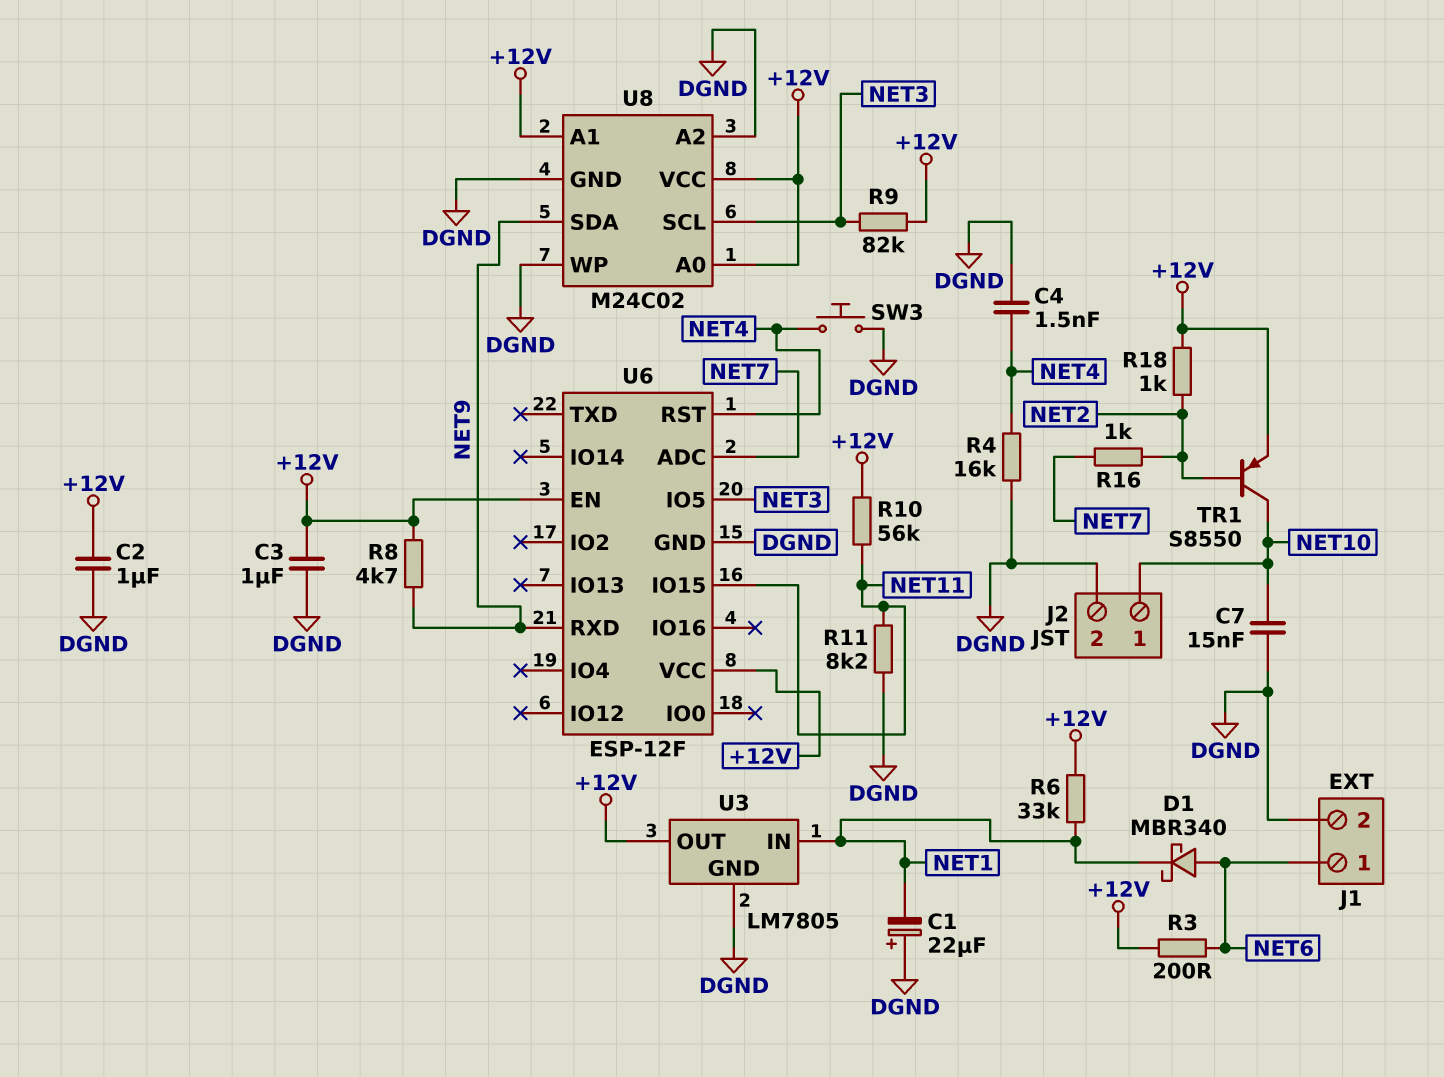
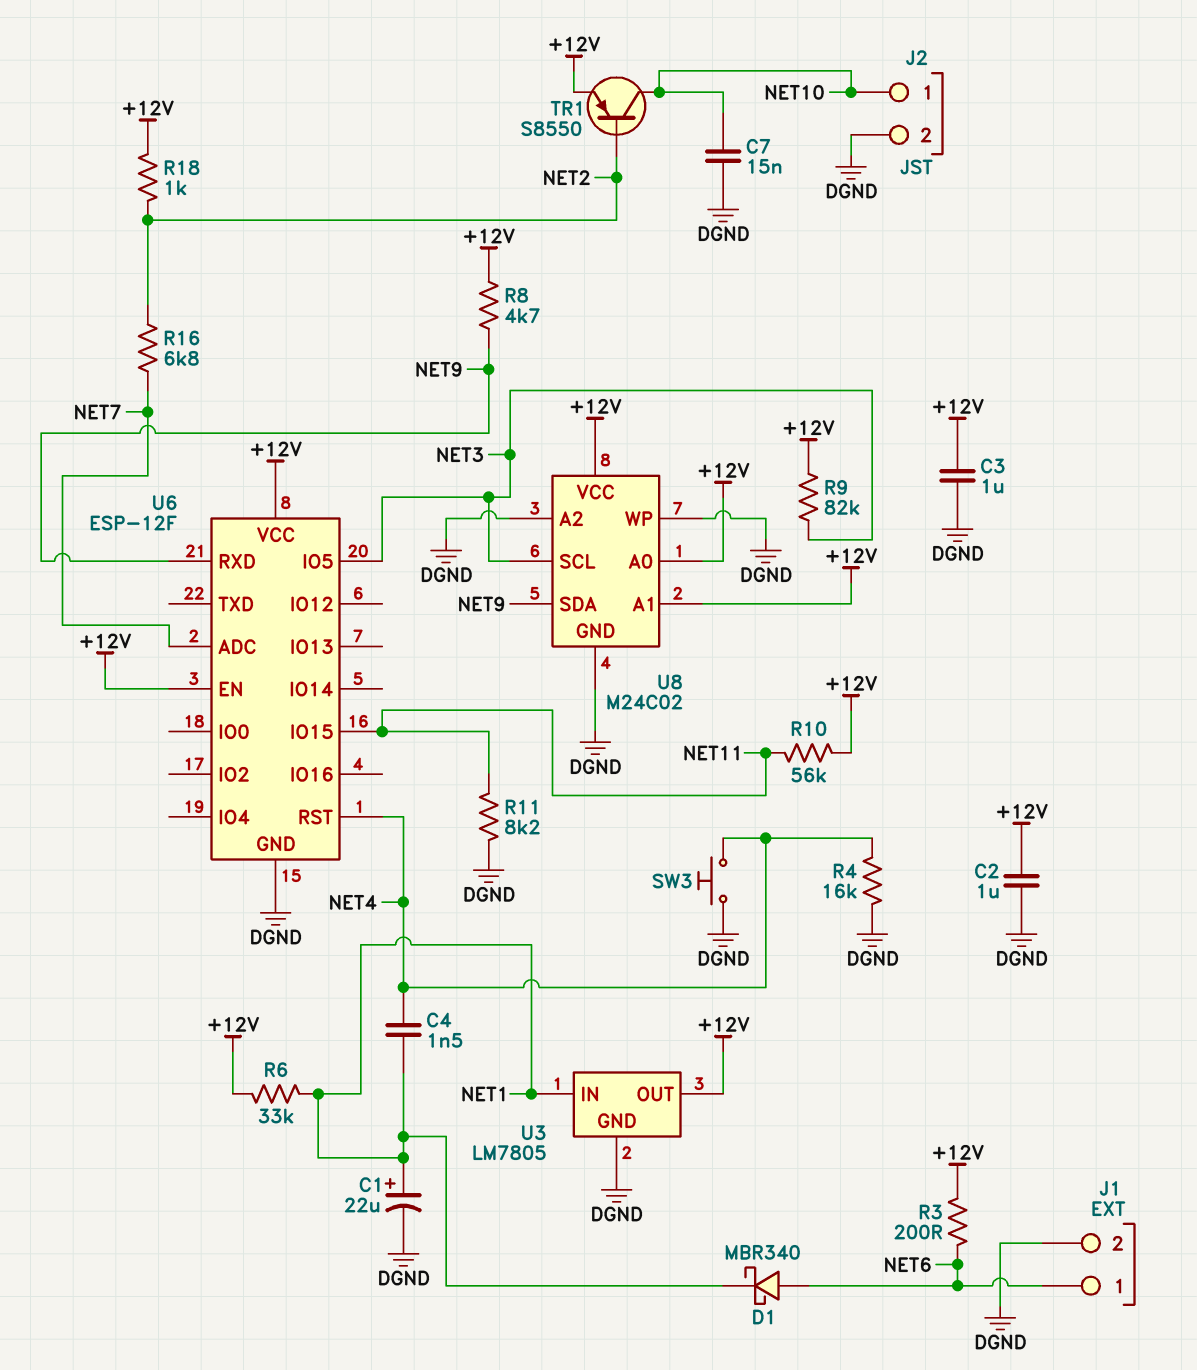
C1: 22uF (plus DGND, minus NET1) -> 22uF (plus NET1, minus DGND)
C4: 1.5nF (DGND, NET4) -> 1.5nF (NET1, NET4)
R16: 1k (NET2, NET7) -> 6.8k (NET2, NET7)

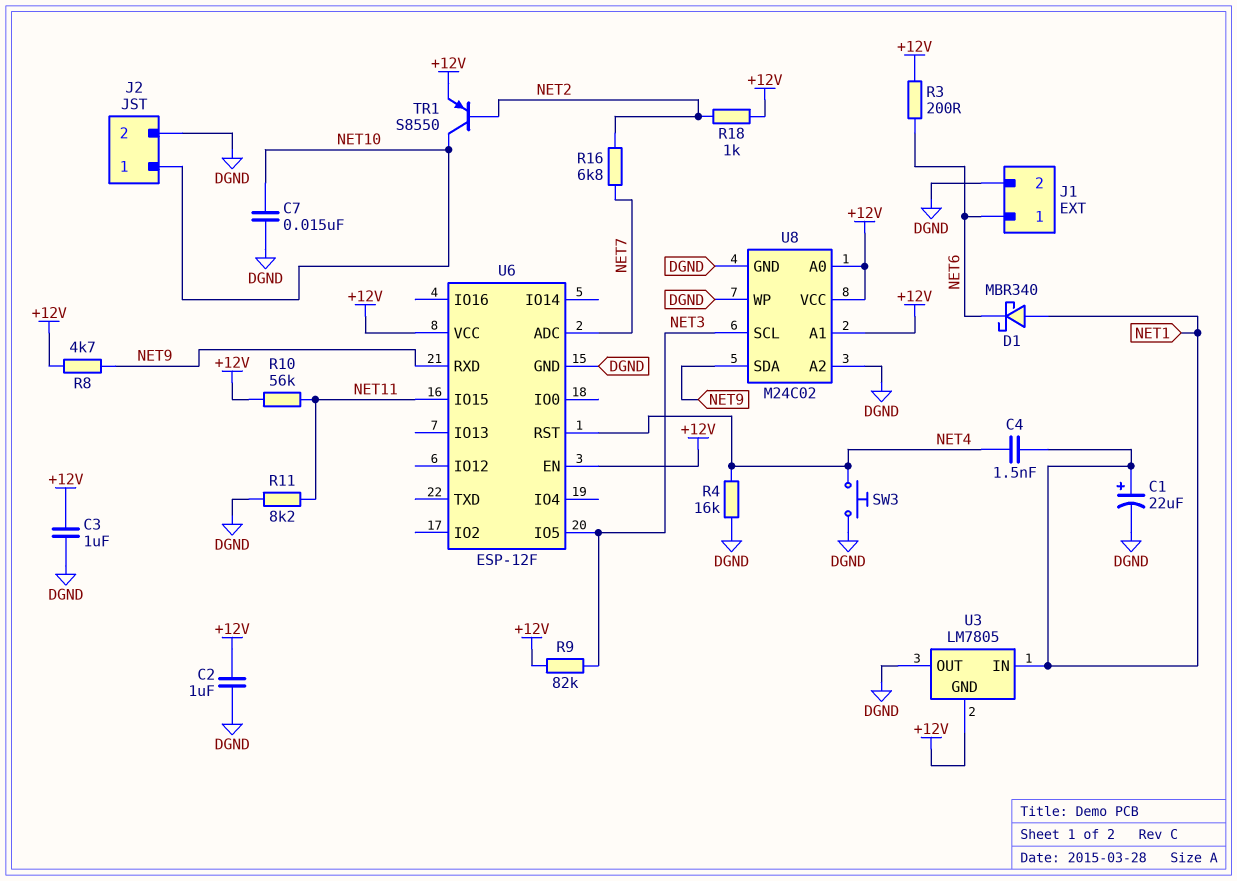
D1: schottky MBR340 (A NET6, K NET1) -> schottky MBR340 (A NET1, K NET6)
R6: 33k (+12V, NET1) -> none
U3 pin GND: DGND -> +12V
U3 pin OUT: +12V -> DGND

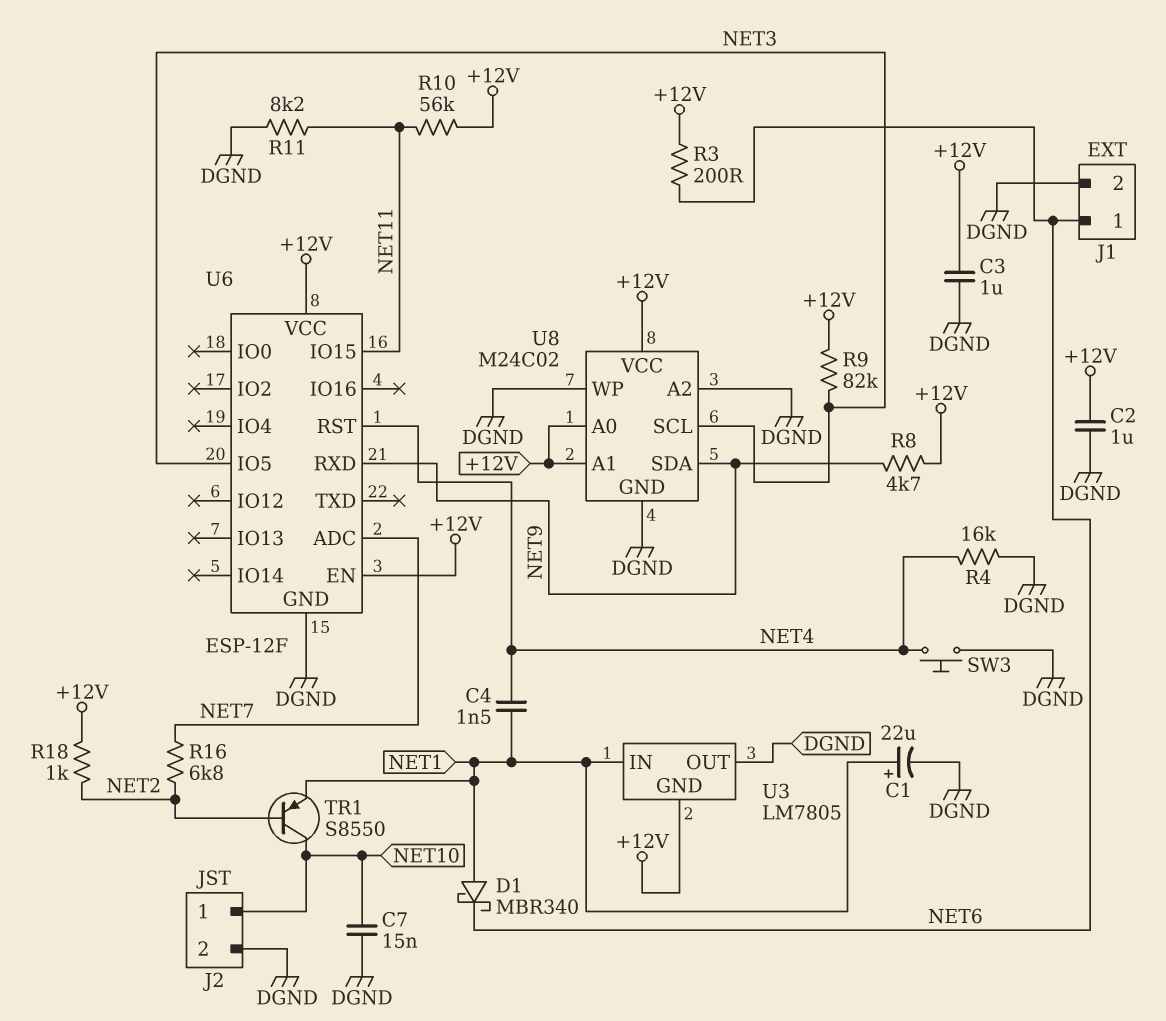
TR1: PNP S8550 (B NET2, C NET10, E +12V) -> PNP S8550 (B NET2, C NET10, E NET1)

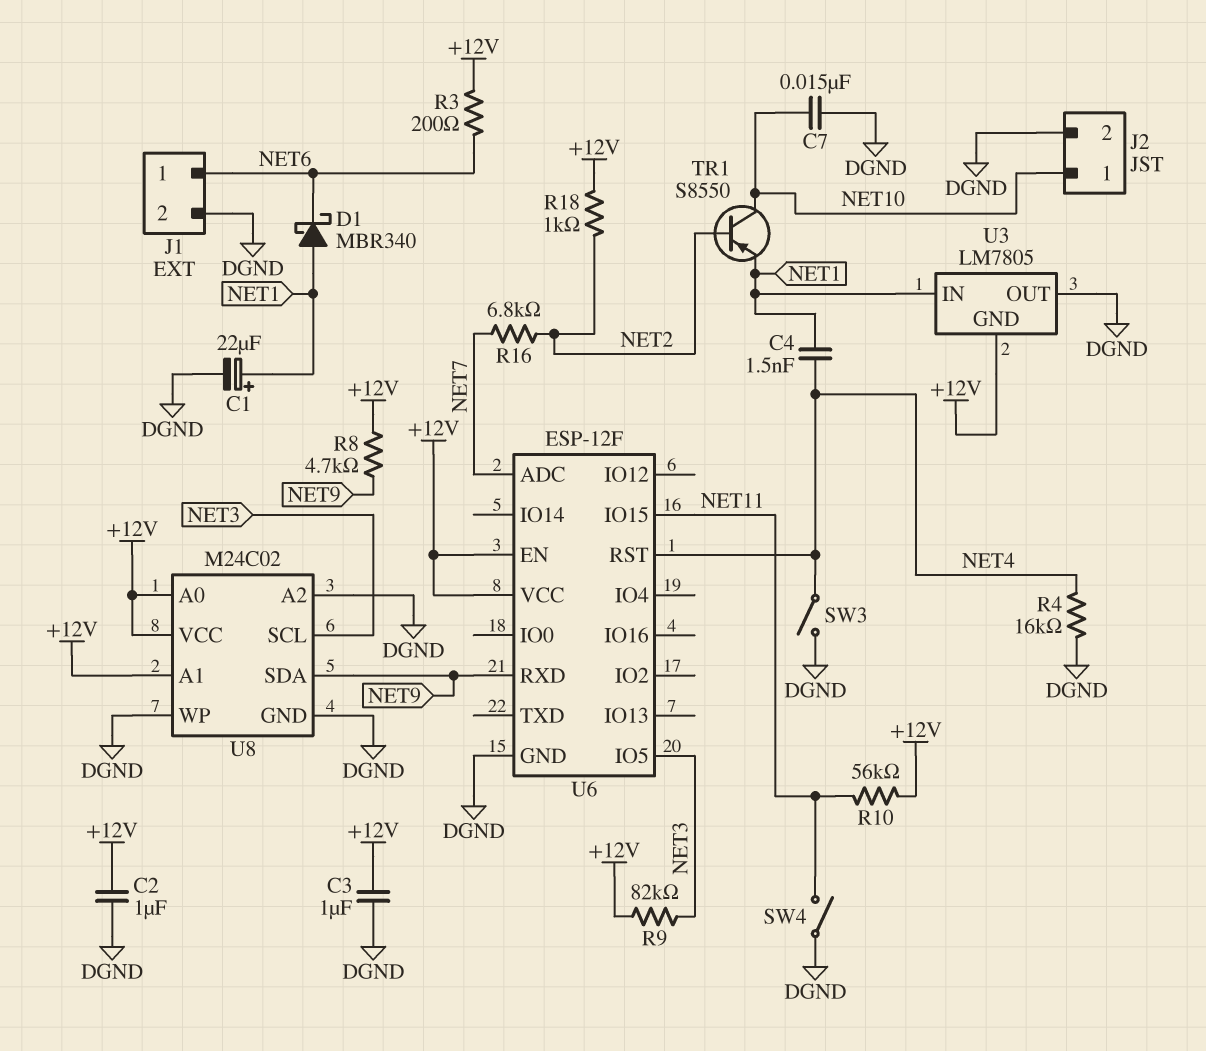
R11: 8.2k (DGND, NET11) -> none
SW3: button (DGND, NET4) -> switch (DGND, NET4)
SW4: none -> switch (DGND, NET11)

